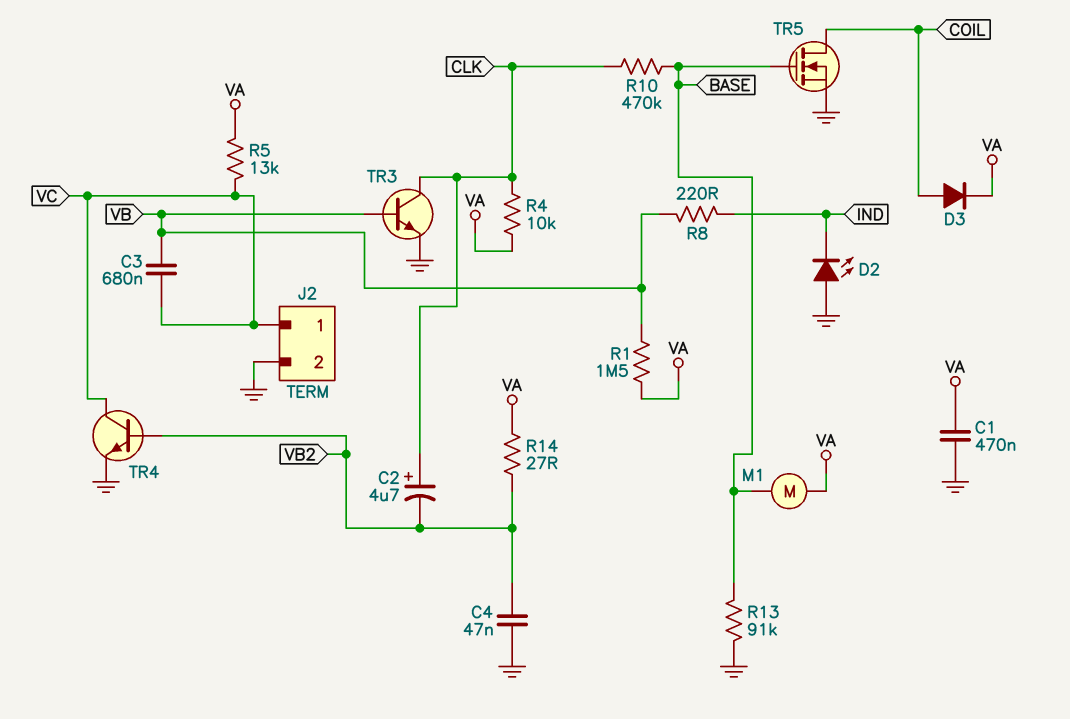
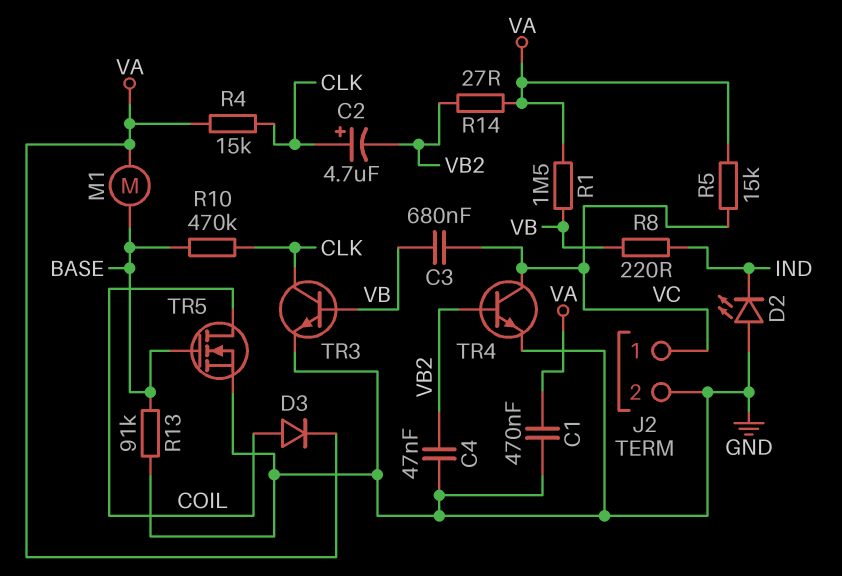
R4: 10k (CLK, VA) -> 15k (CLK, VA)
R5: 13k (VA, VC) -> 15k (VA, VC)

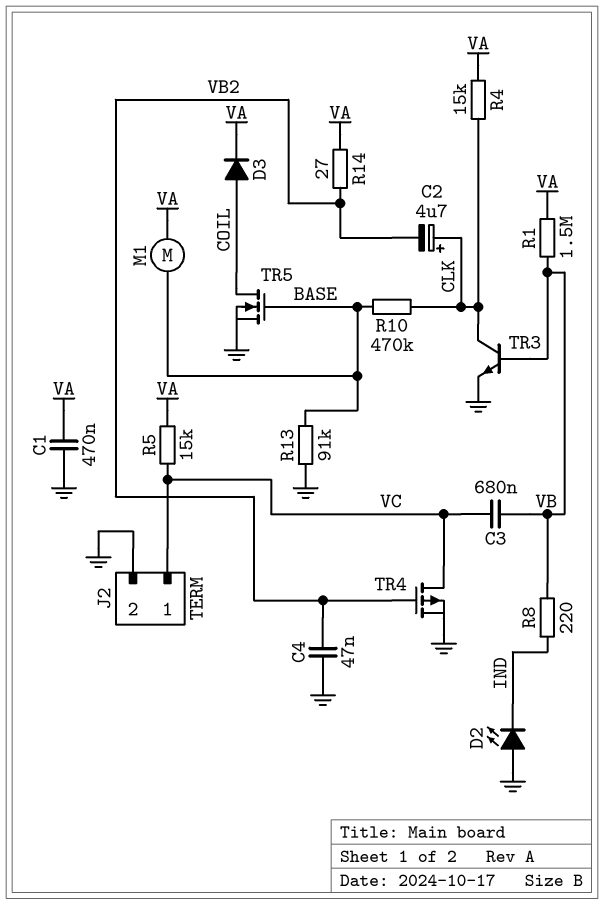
TR4: NPN (B VB2, C VC, E GND) -> PMOS (G VB2, D VC, S GND)

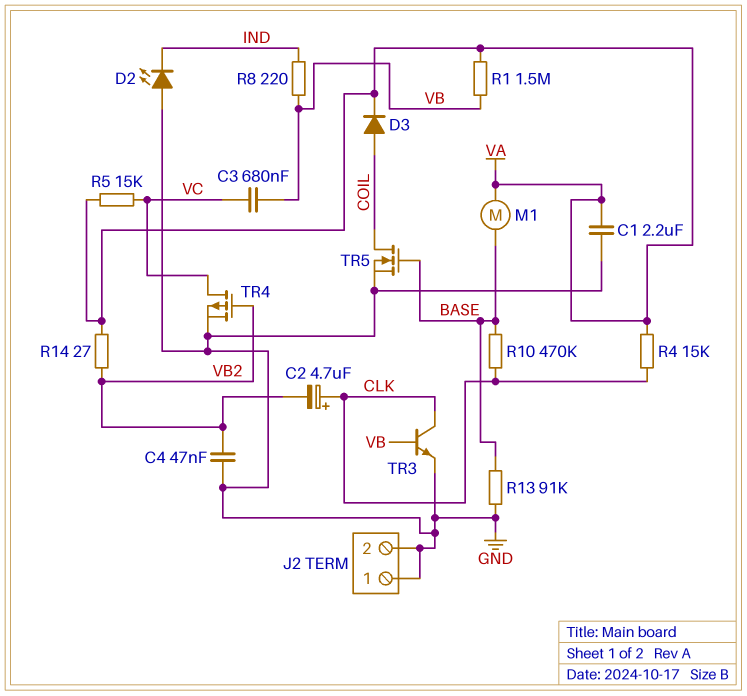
C1: 470nF (GND, VA) -> 2.2uF (GND, VA)
J2 pin 1: VC -> GND

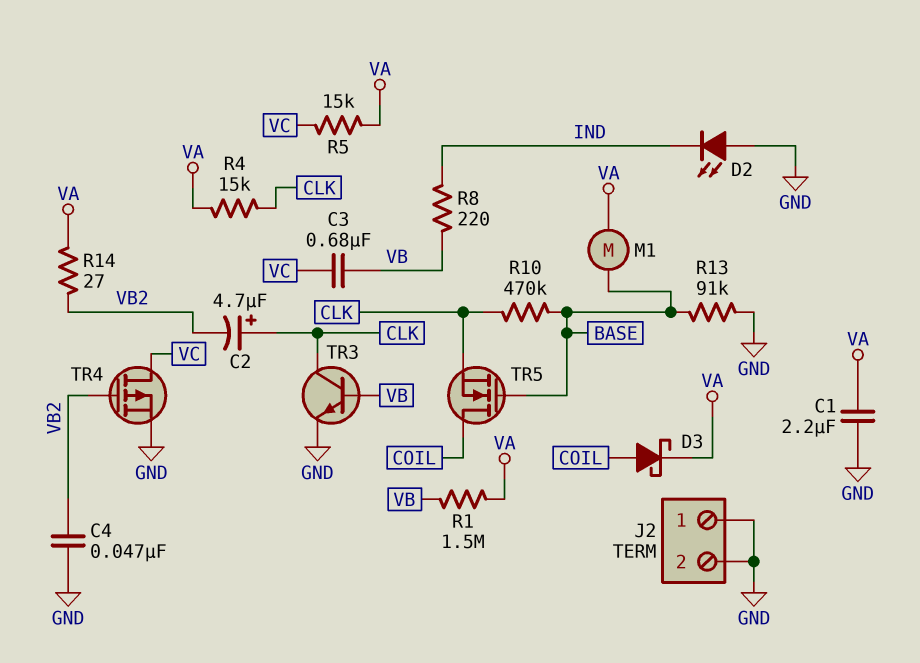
D3: diode (A COIL, K VA) -> schottky (A COIL, K VA)
TR5: NMOS (G BASE, D COIL, S GND) -> NMOS (G BASE, D COIL, S CLK)

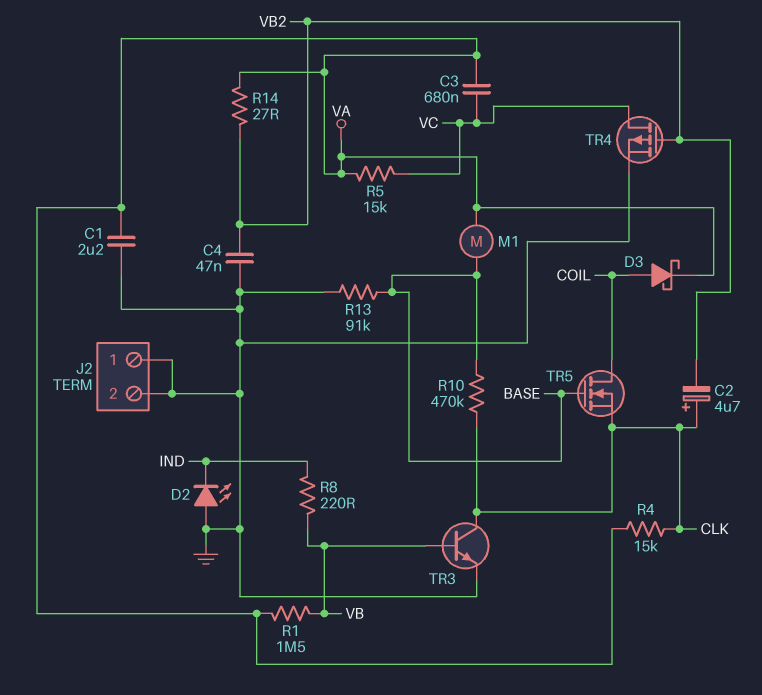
C3: 680nF (VB, VC) -> 680nF (VA, VC)

